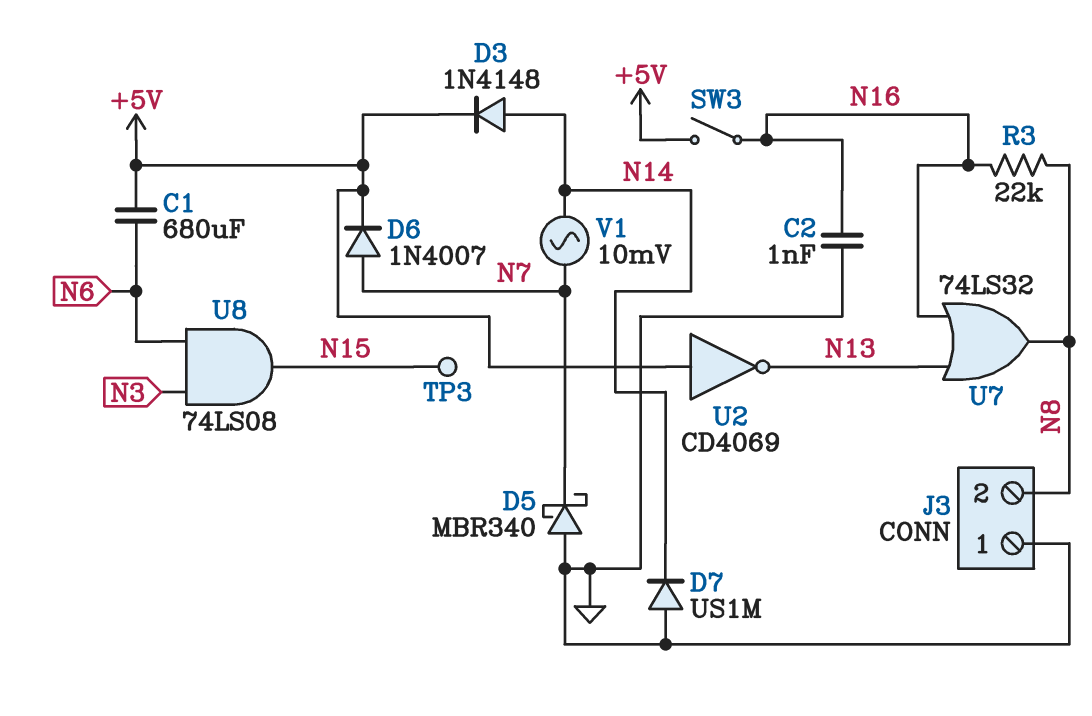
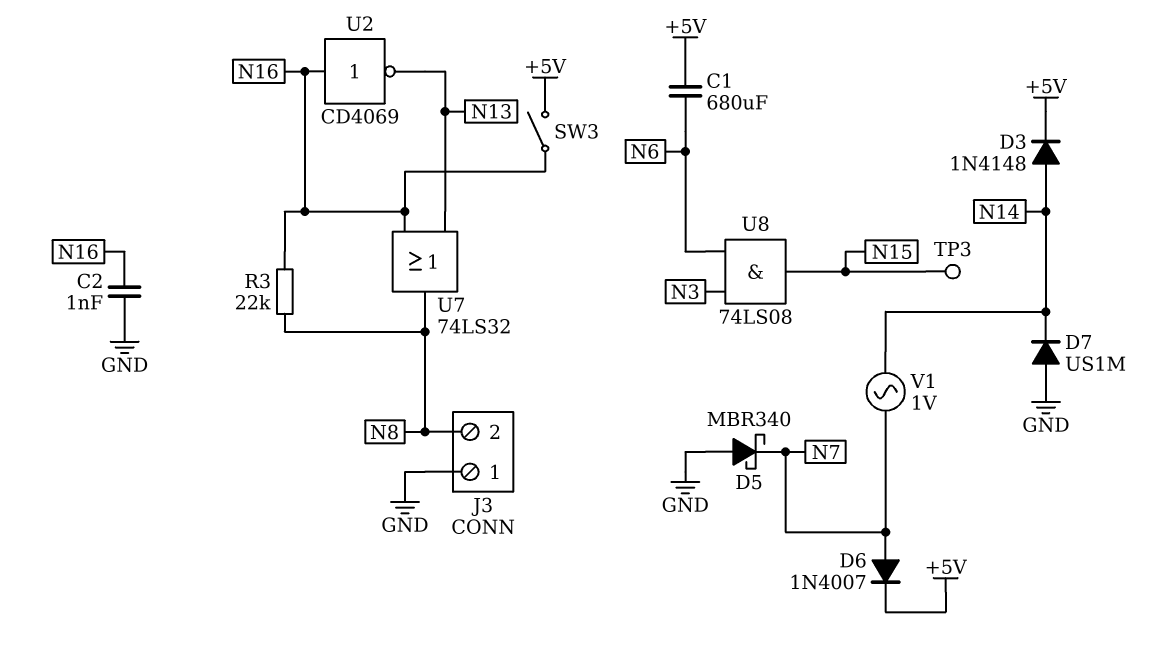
U2: NOT CD4069 (in +5V, out N13) -> NOT CD4069 (in N16, out N13)
V1: AC 10mV (N7, N14) -> AC 1V (N7, N14)

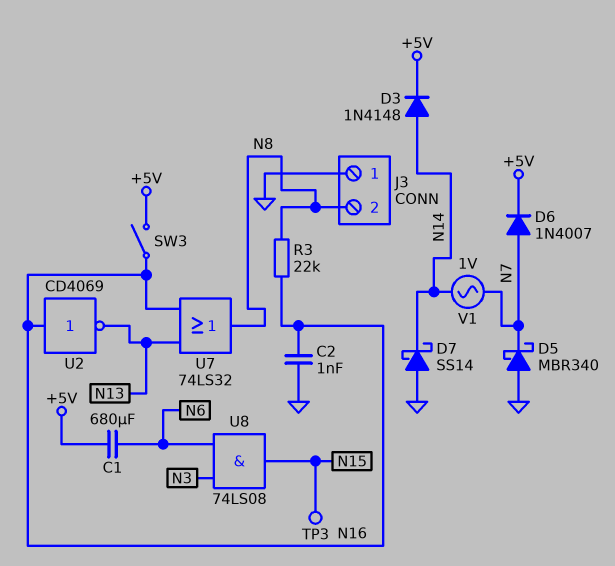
D7: diode US1M (A GND, K N14) -> schottky SS14 (A GND, K N14)

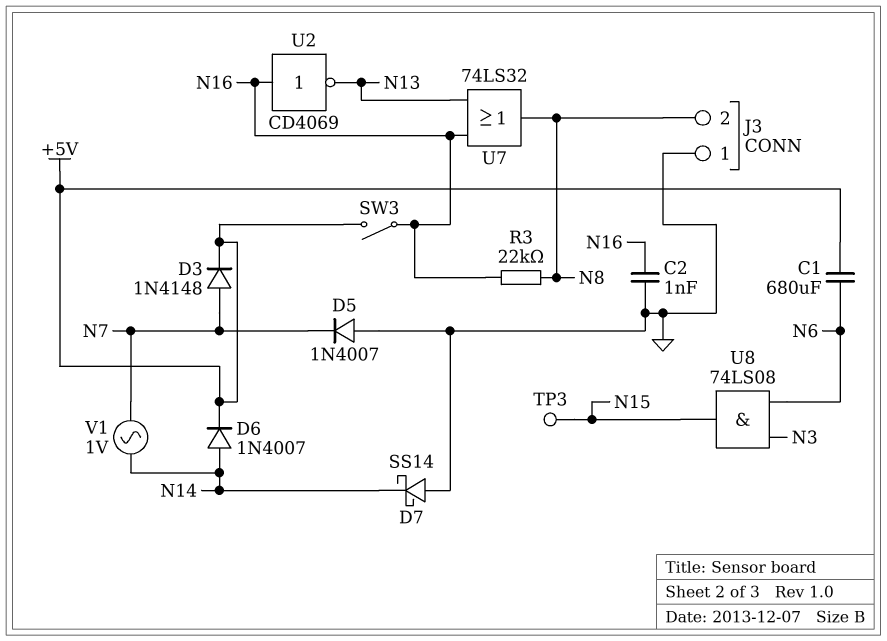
D3: diode 1N4148 (A N14, K +5V) -> diode 1N4148 (A N7, K +5V)
D5: schottky MBR340 (A GND, K N7) -> diode 1N4007 (A GND, K N7)
D6: diode 1N4007 (A N7, K +5V) -> diode 1N4007 (A N14, K +5V)

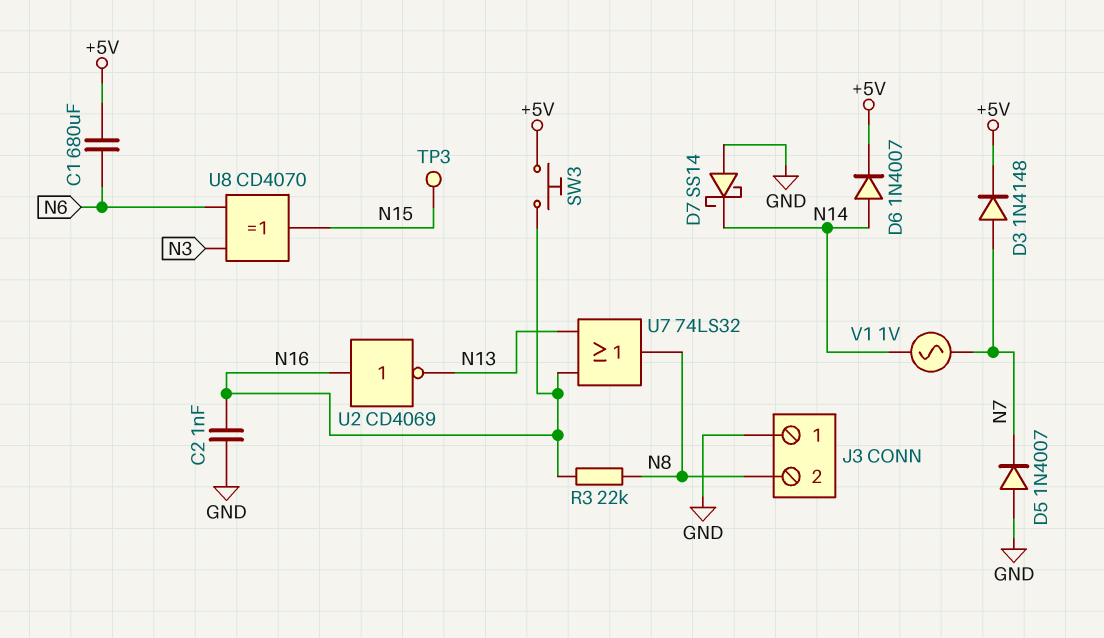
SW3: switch (+5V, N16) -> button (+5V, N16)
U8: AND 74LS08 (in N3, in N6, out N15) -> XOR CD4070 (in N3, in N6, out N15)

